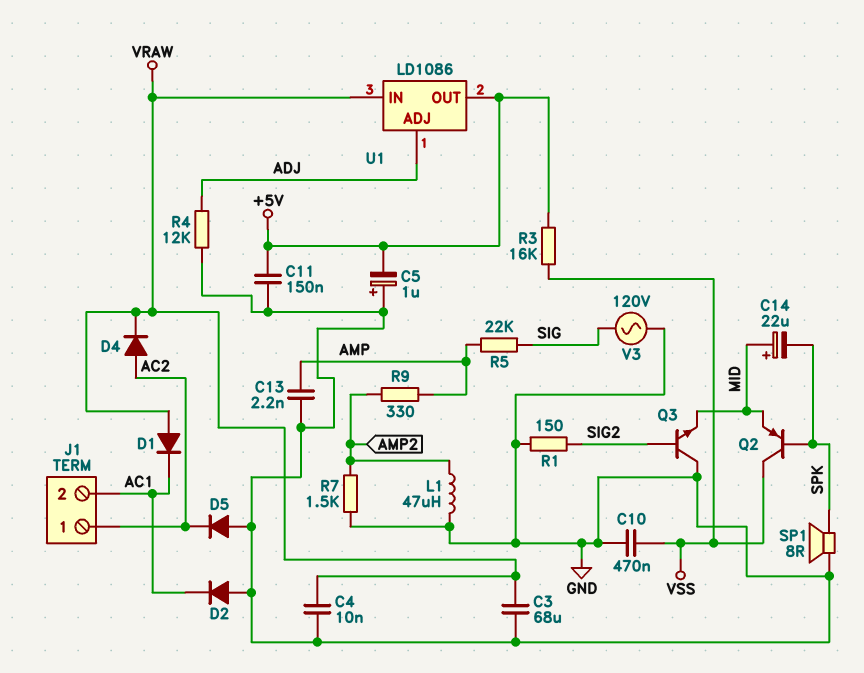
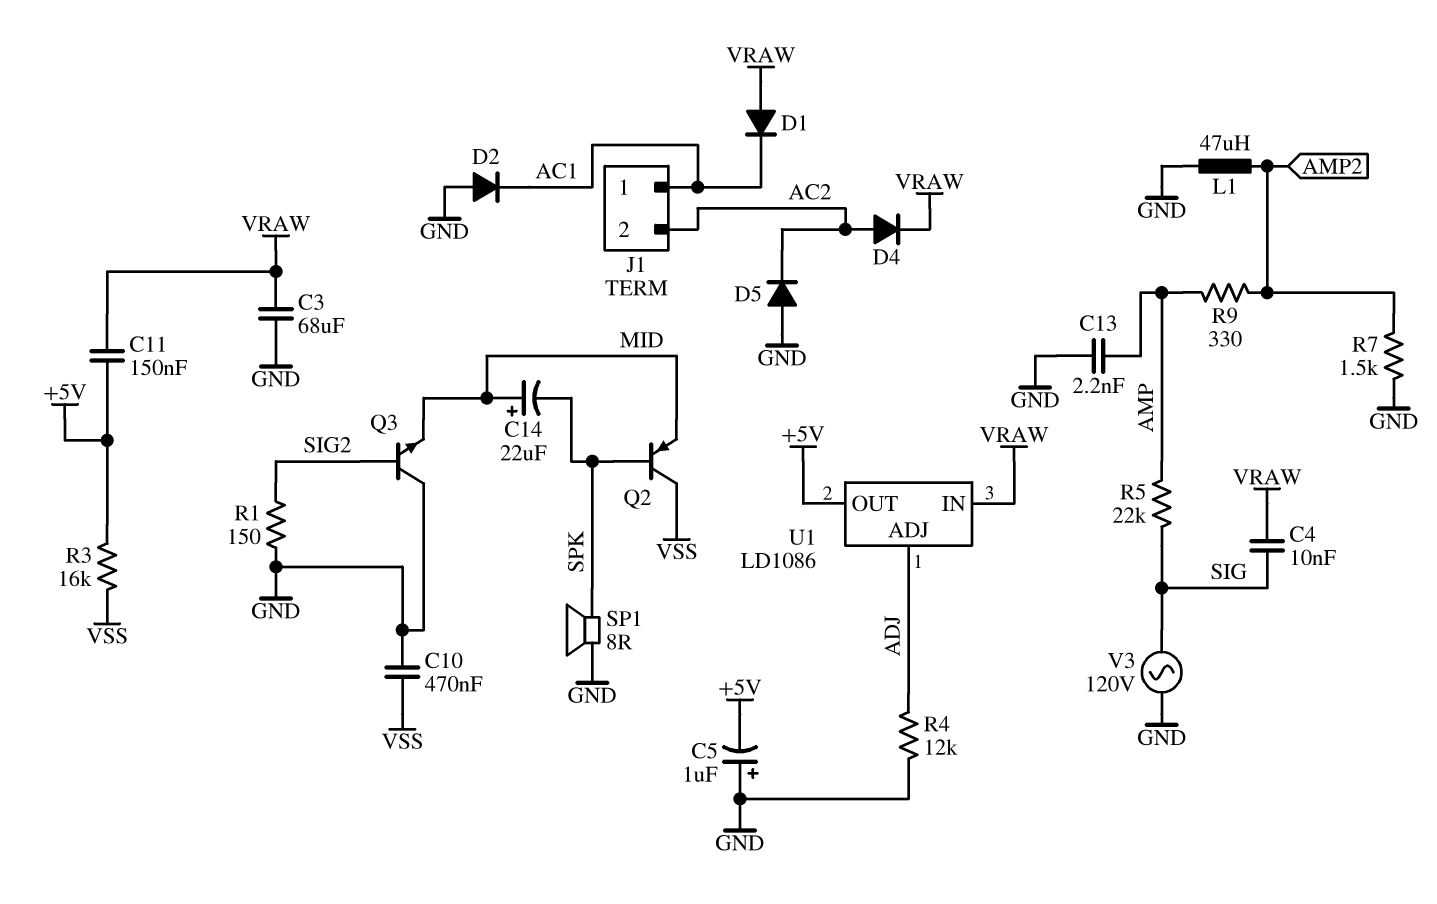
C4: 10nF (GND, VRAW) -> 10nF (SIG, VRAW)
C11: 150nF (+5V, GND) -> 150nF (+5V, VRAW)
J1 pin 1: AC2 -> AC1
J1 pin 2: AC1 -> AC2

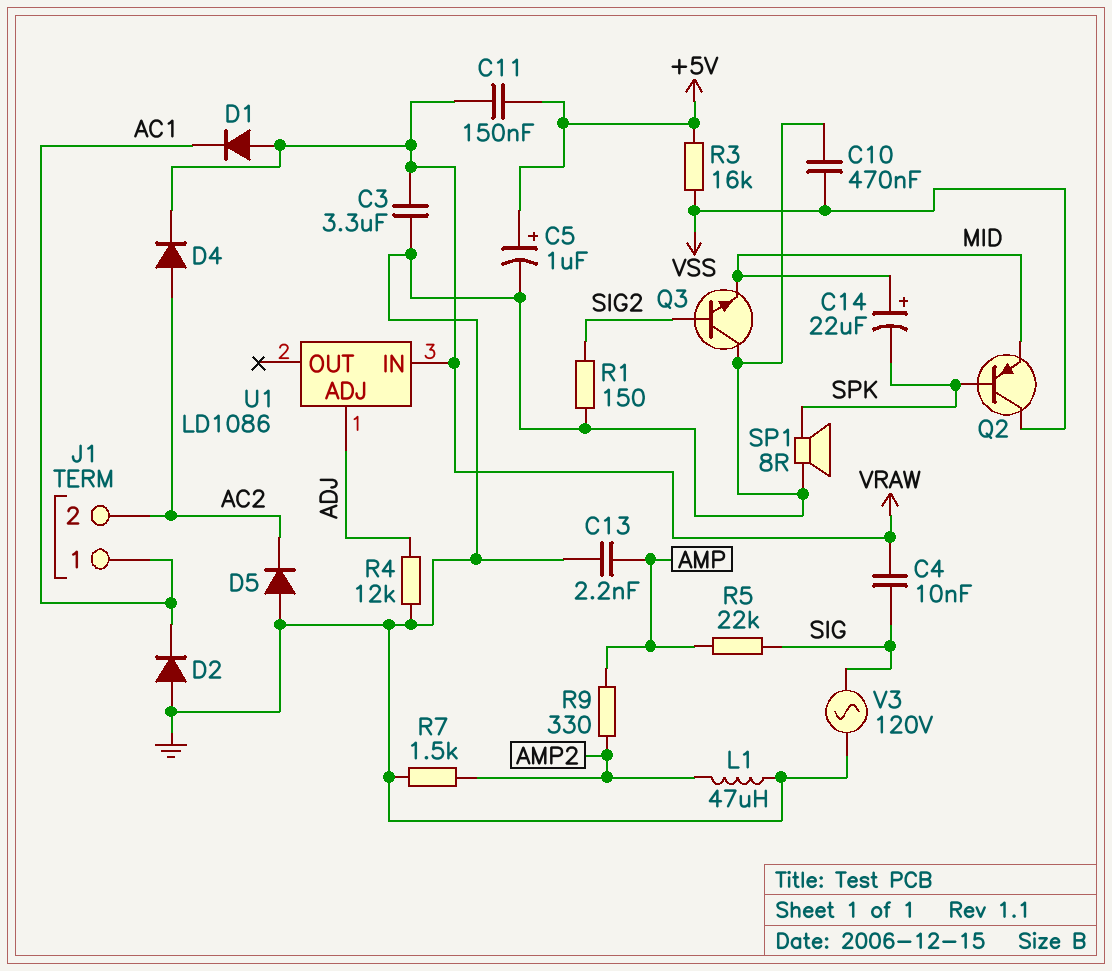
C3: 68uF (GND, VRAW) -> 3.3uF (GND, VRAW)
C5: 1uF (plus GND, minus +5V) -> 1uF (plus +5V, minus GND)
U1 pin OUT: +5V -> none

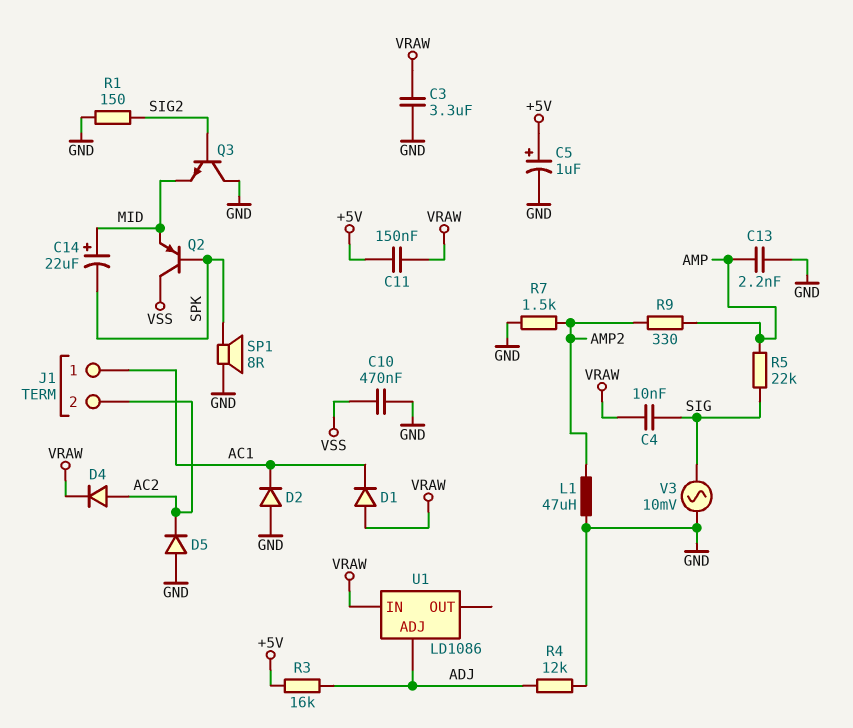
R3: 16k (+5V, VSS) -> 16k (+5V, ADJ)
V3: AC 120V (GND, SIG) -> AC 10mV (GND, SIG)

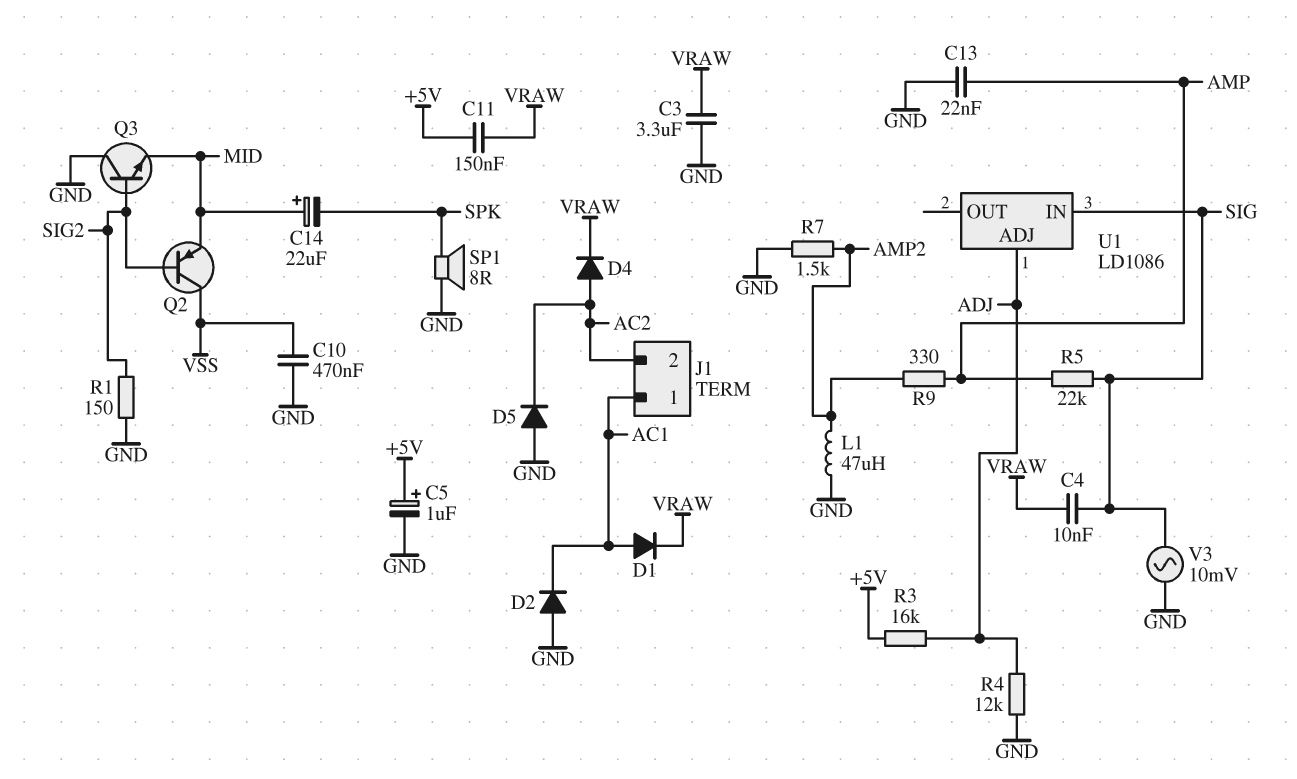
C13: 2.2nF (AMP, GND) -> 22nF (AMP, GND)
D1: diode (A VRAW, K AC1) -> diode (A AC1, K VRAW)
Q2: PNP (B SPK, C VSS, E MID) -> PNP (B SIG2, C VSS, E MID)
U1 pin IN: VRAW -> SIG

